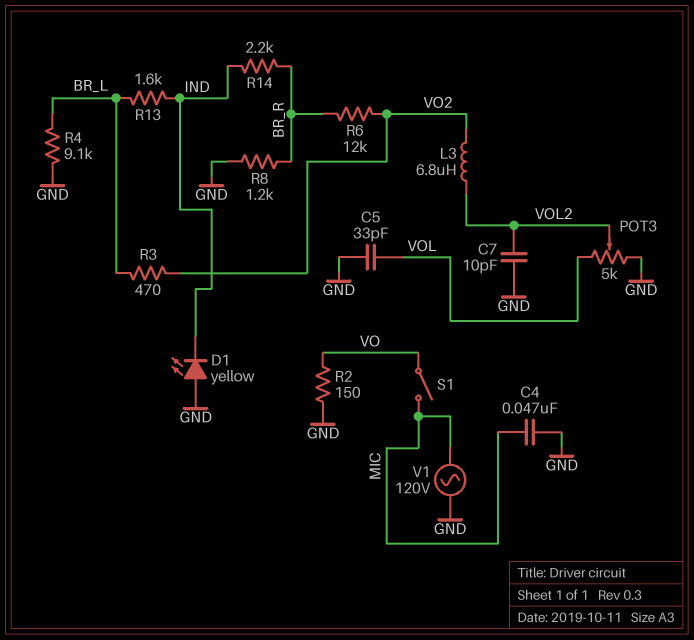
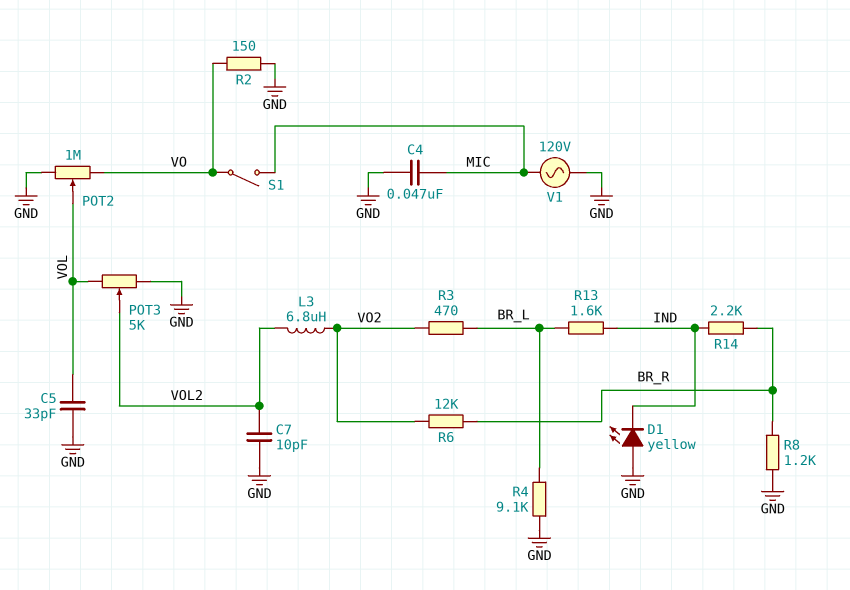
POT2: none -> 1M (GND, VO, wiper VOL)

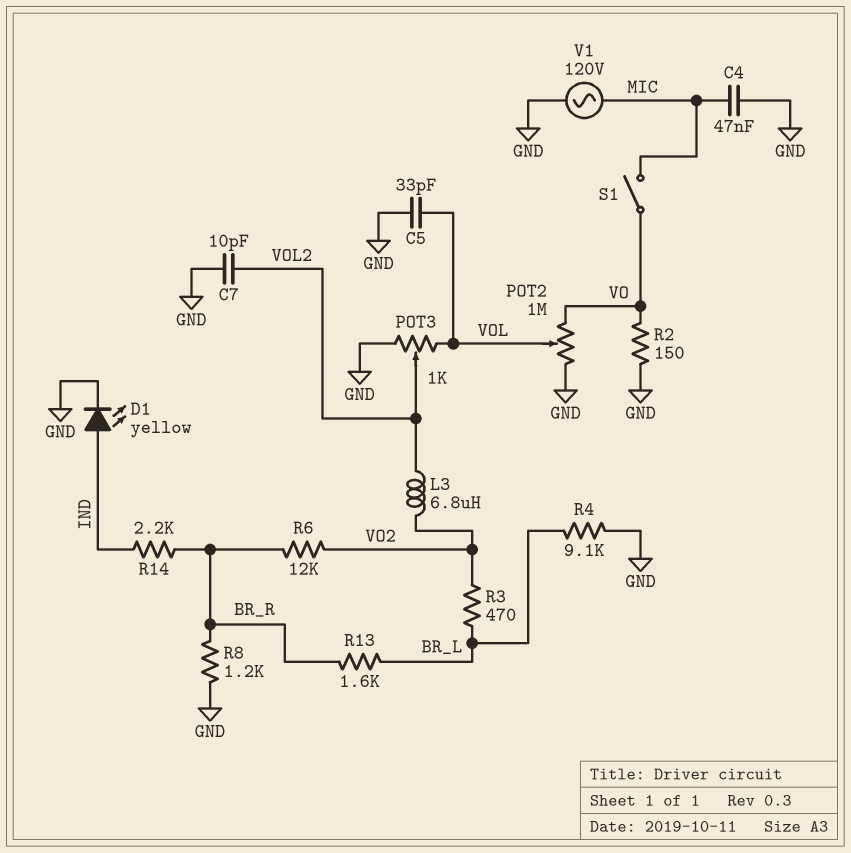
D1: LED yellow (A GND, K IND) -> LED yellow (A IND, K GND)
POT3: 5k (GND, VOL, wiper VOL2) -> 1k (GND, VOL, wiper VOL2)
R13: 1.6k (BR_L, IND) -> 1.6k (BR_L, BR_R)

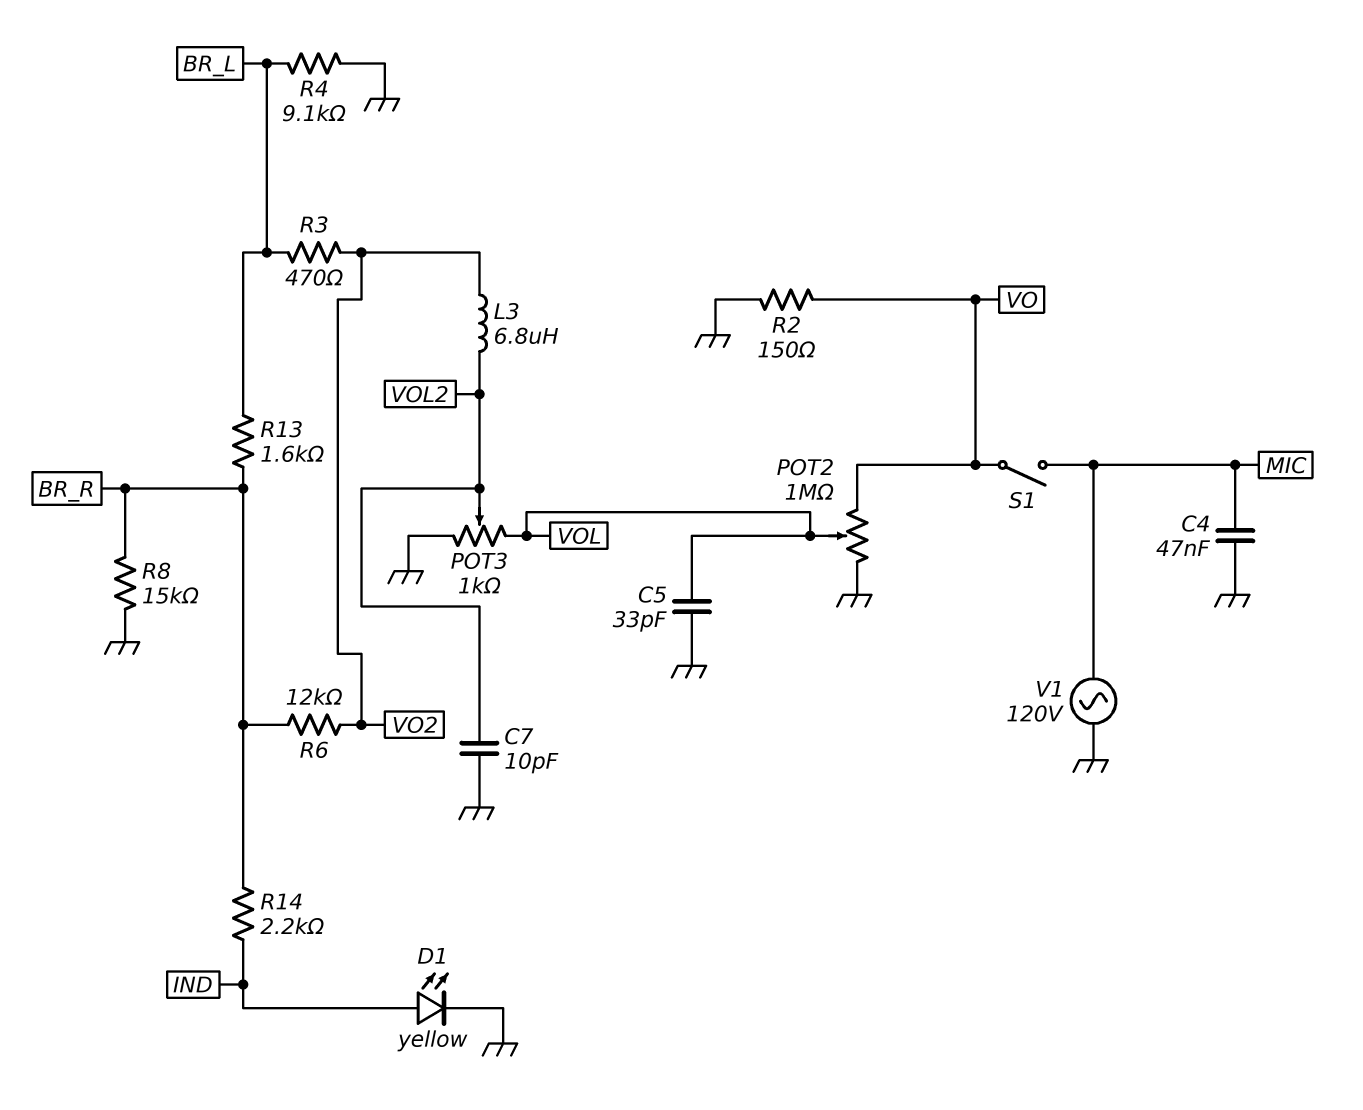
R8: 1.2k (BR_R, GND) -> 15k (BR_R, GND)

